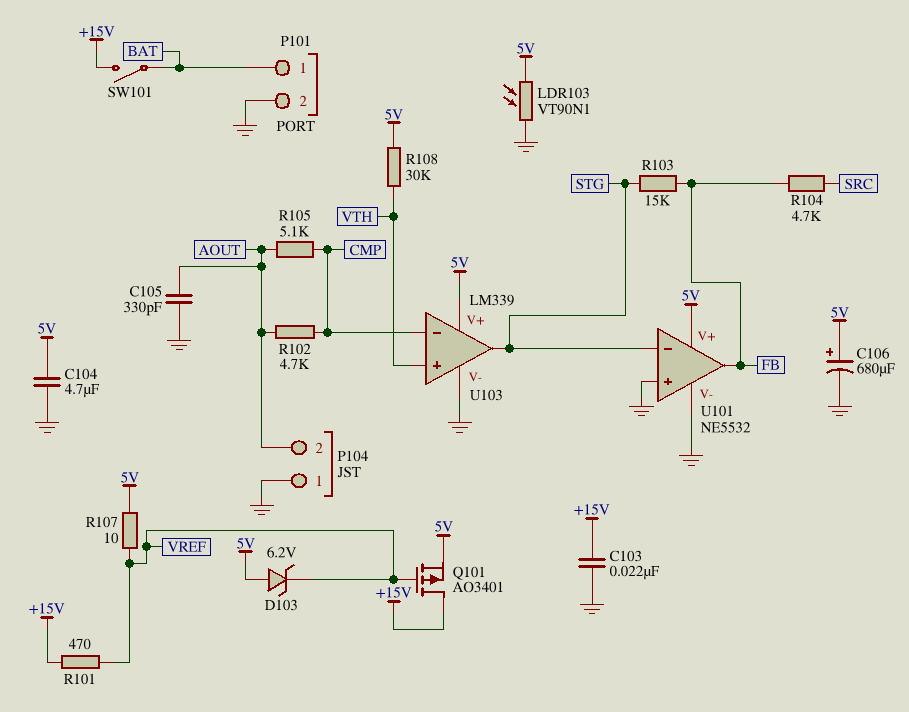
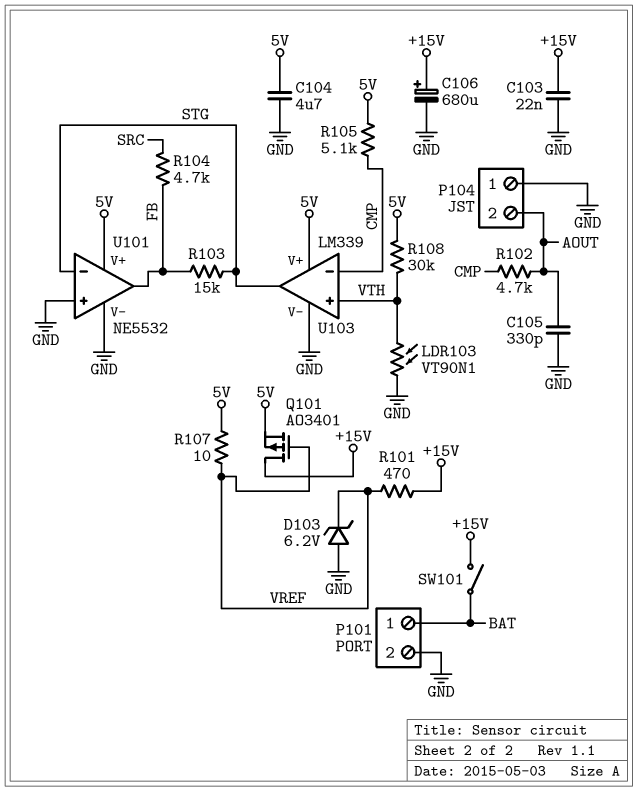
C106: 680uF (plus 5V, minus GND) -> 680uF (plus +15V, minus GND)
D103: zener 6.2V (A 5V, K VREF) -> zener 6.2V (A GND, K VREF)
LDR103: VT90N1 (5V, GND) -> VT90N1 (GND, VTH)
R105: 5.1k (AOUT, CMP) -> 5.1k (5V, CMP)

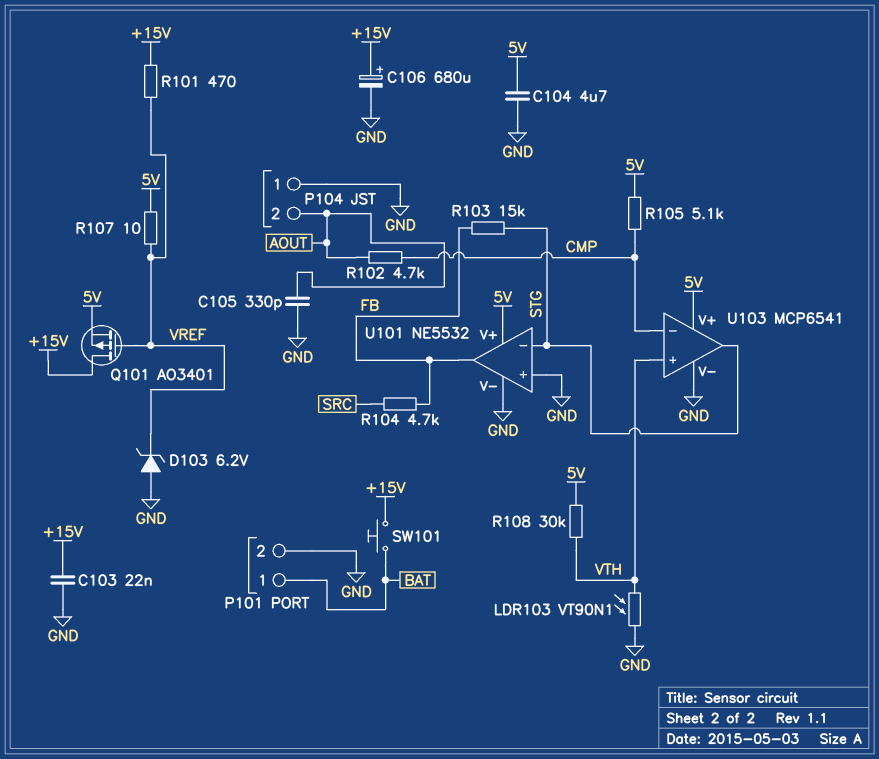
SW101: switch (+15V, BAT) -> button (+15V, BAT)
U103: LM339 -> MCP6541

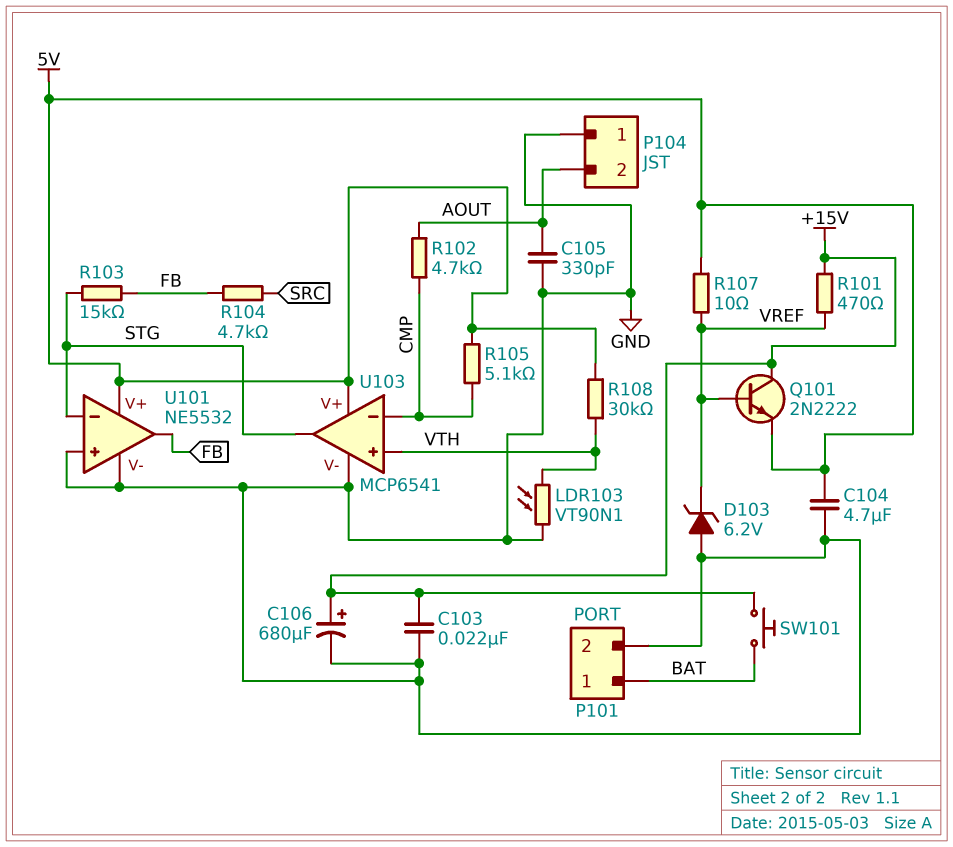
Q101: PMOS AO3401 (G VREF, D +15V, S 5V) -> NPN 2N2222 (B VREF, C +15V, E 5V)

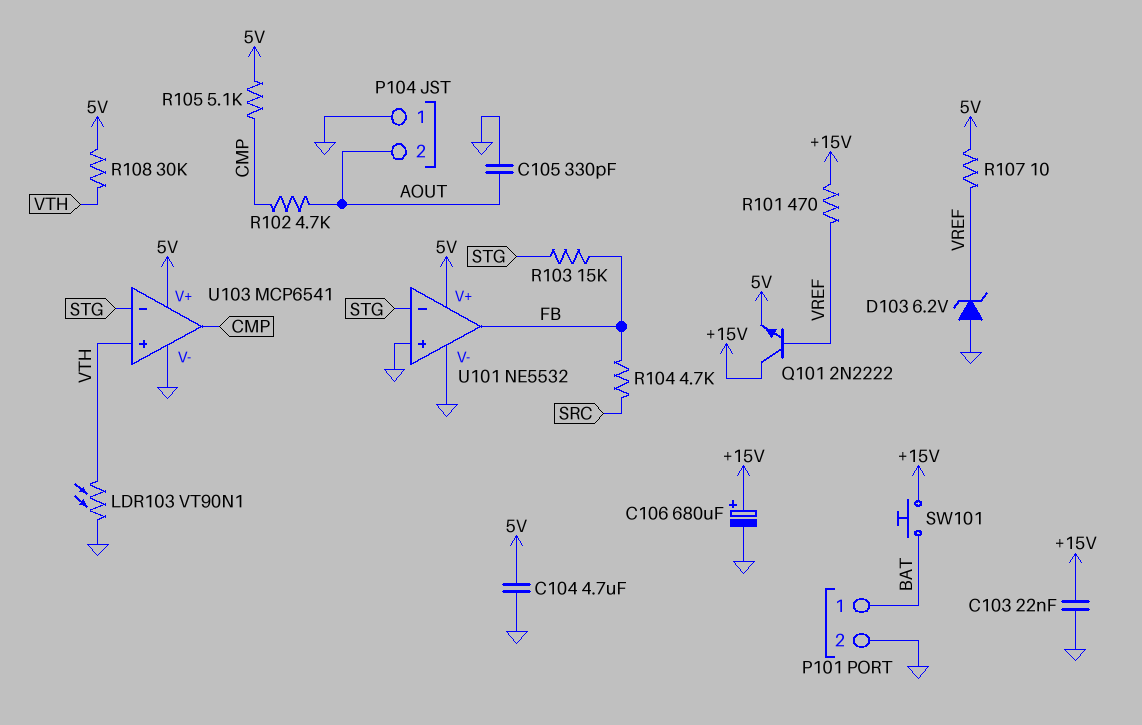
U103 pin in-: CMP -> STG
U103 pin out: STG -> CMP

